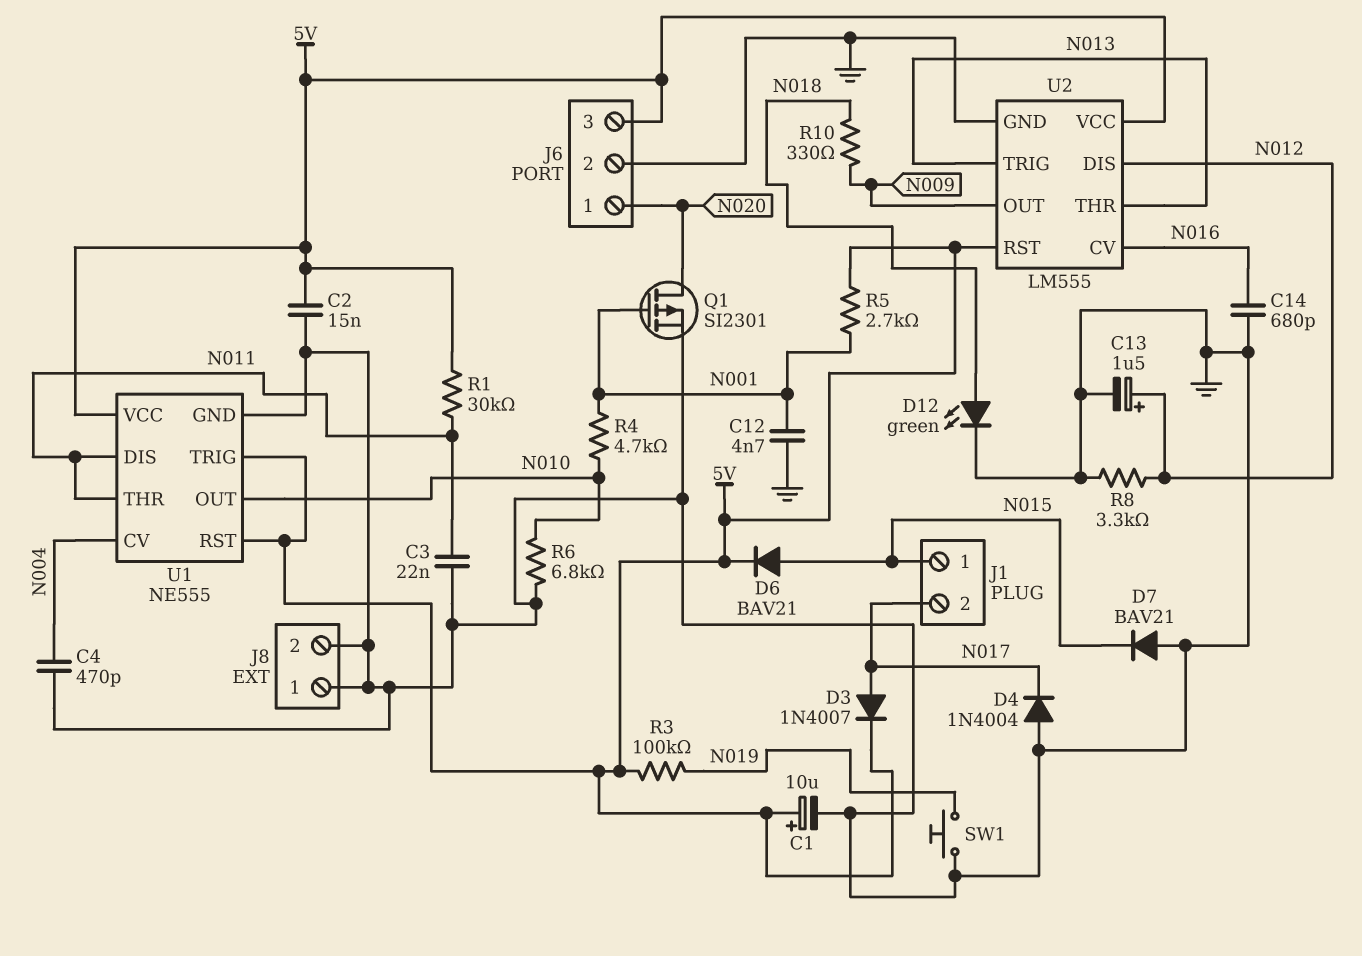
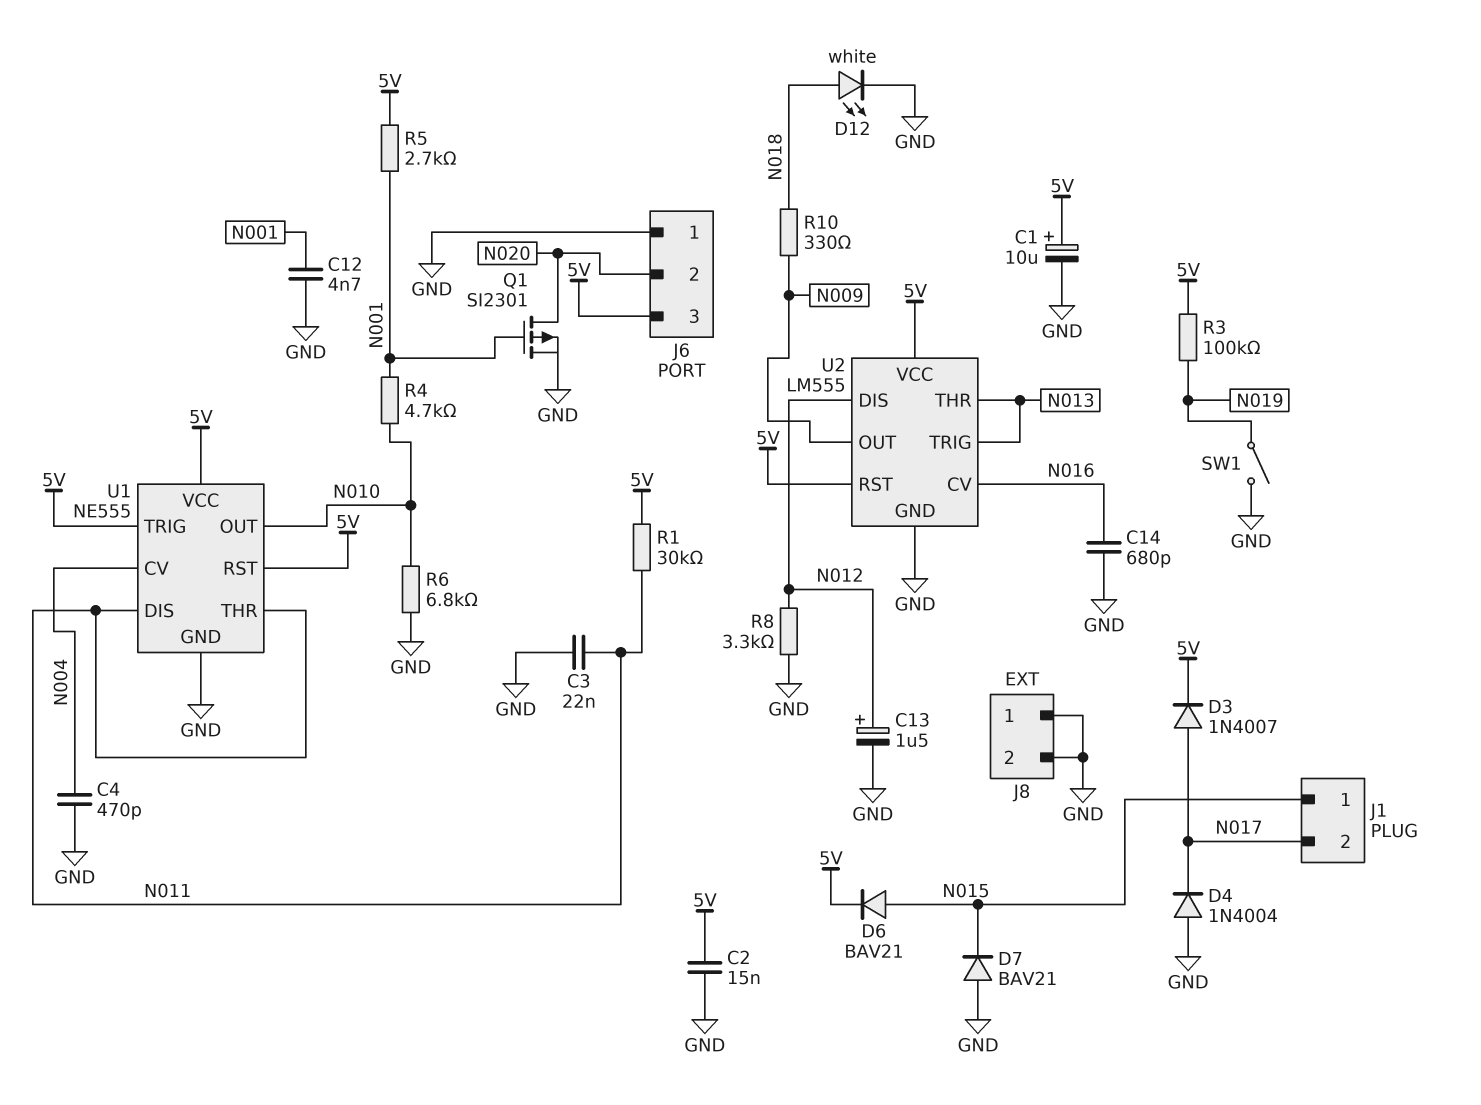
D12: LED green (A N018, K GND) -> LED white (A N018, K GND)
J6 pin 1: N020 -> GND
J6 pin 2: GND -> N020
SW1: button (GND, N019) -> switch (GND, N019)

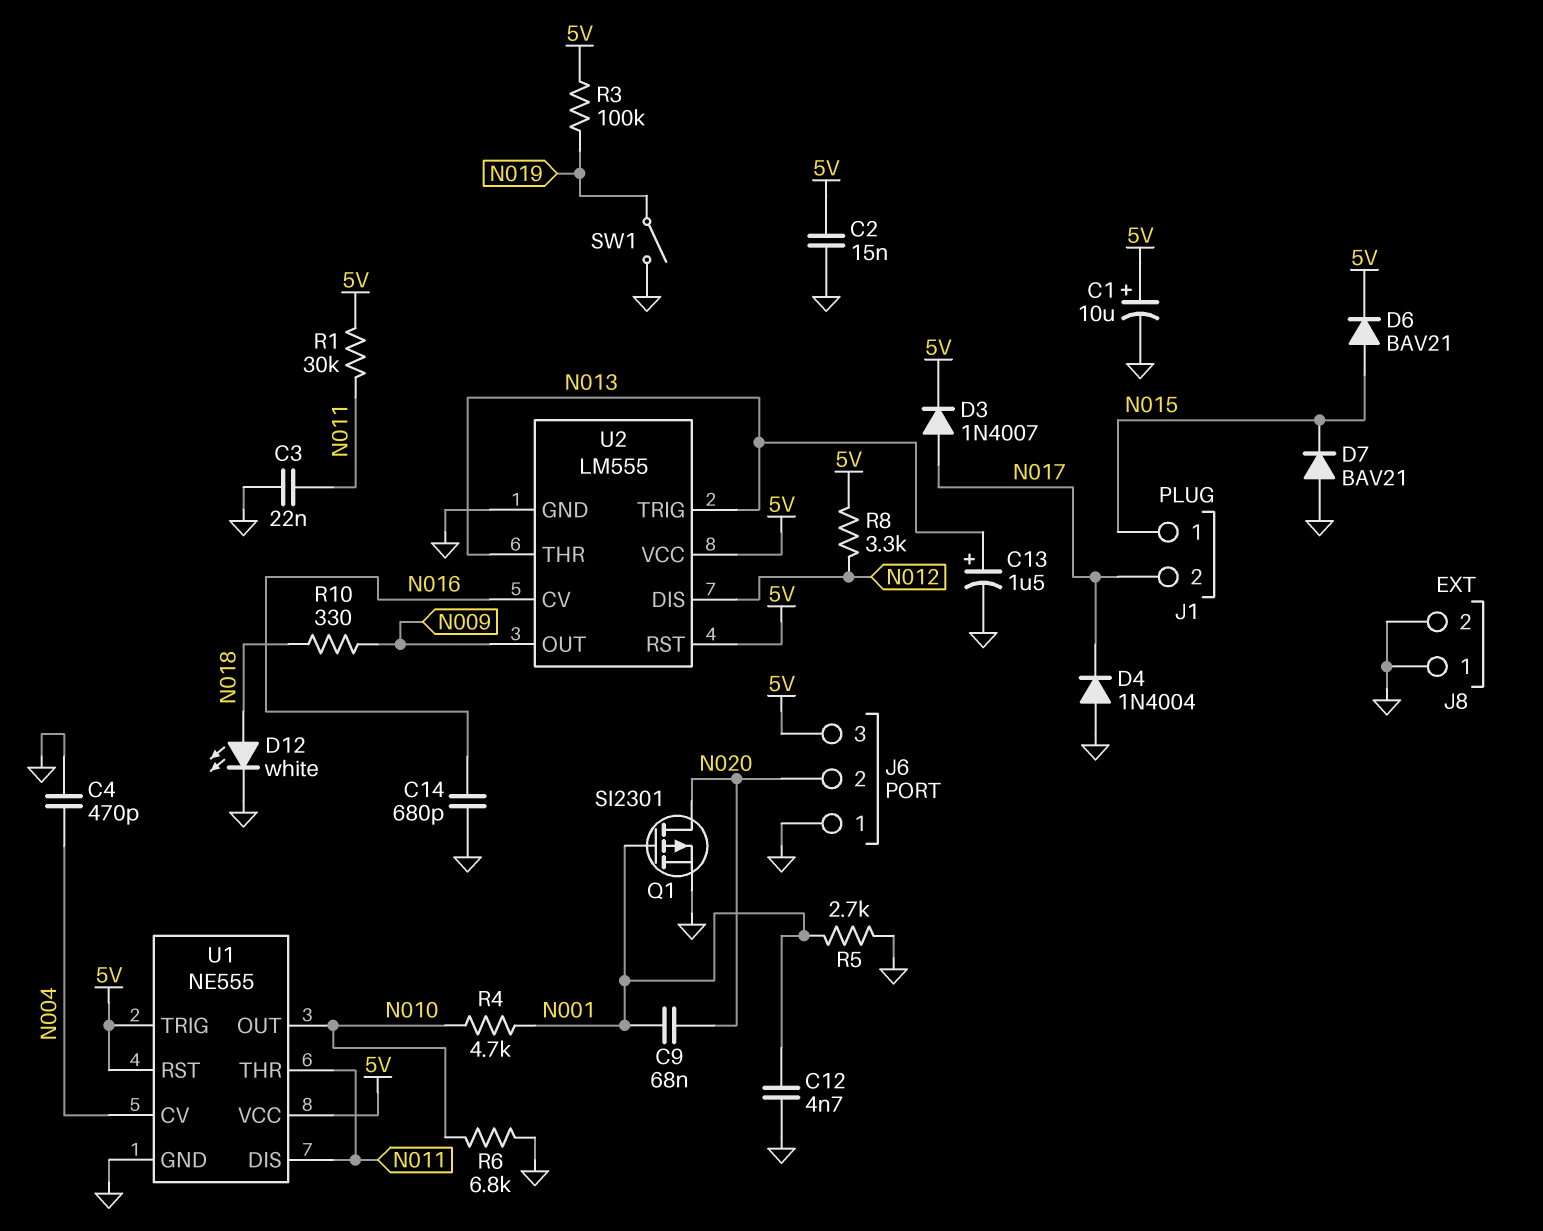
C9: none -> 68nF (N001, N020)
C13: 1.5uF (plus N012, minus GND) -> 1.5uF (plus N013, minus GND)
R5: 2.7k (5V, N001) -> 2.7k (GND, N001)
R8: 3.3k (GND, N012) -> 3.3k (5V, N012)

